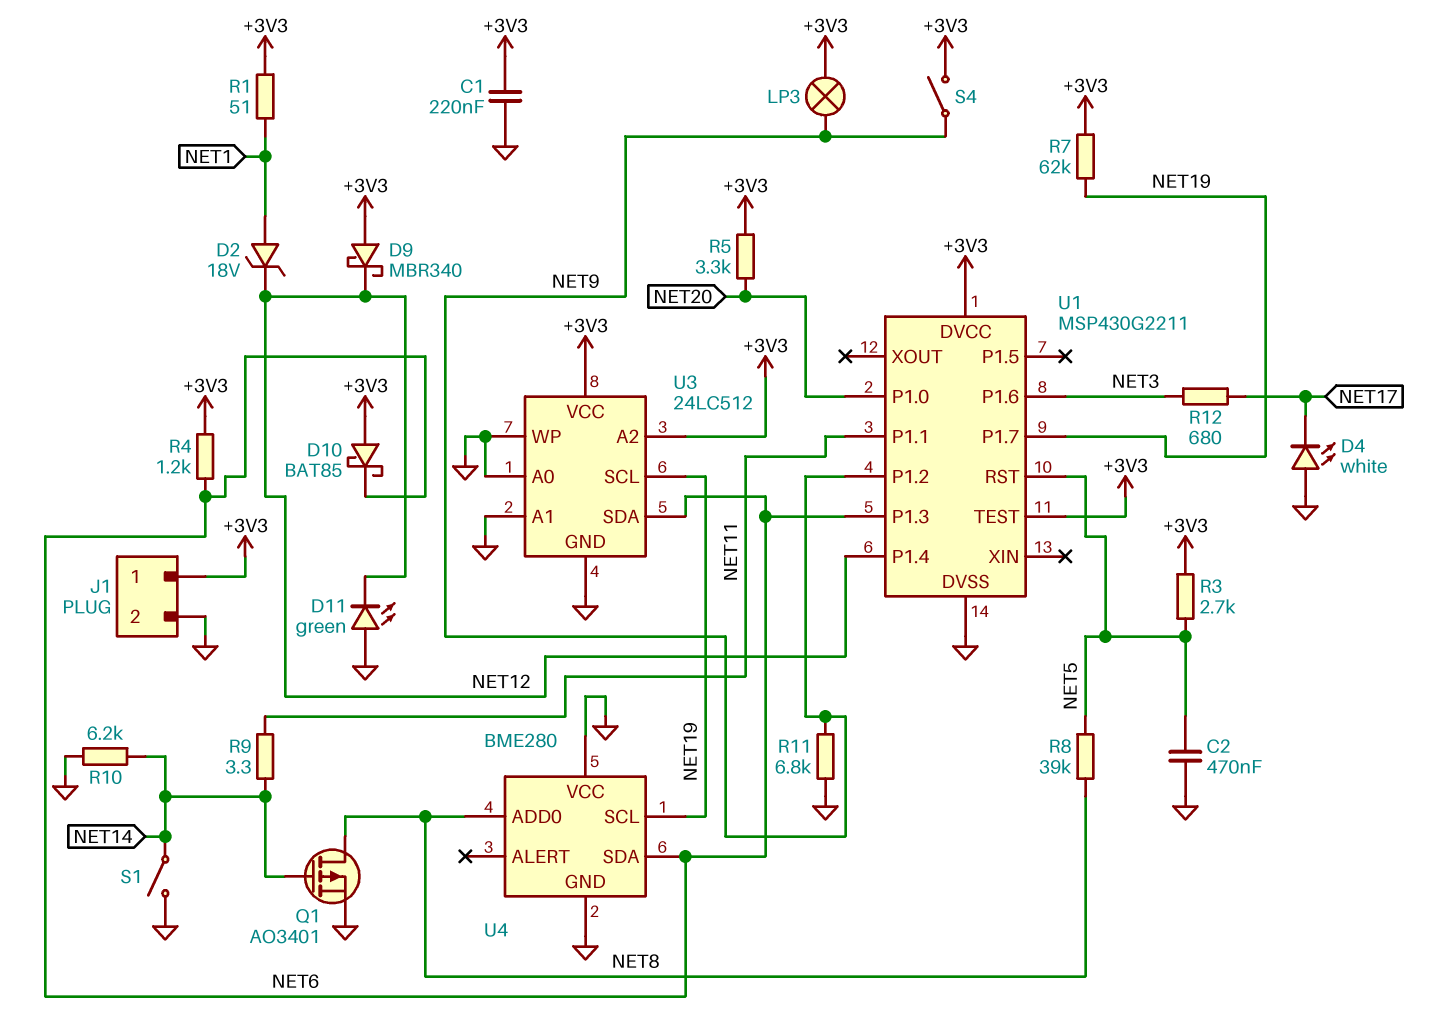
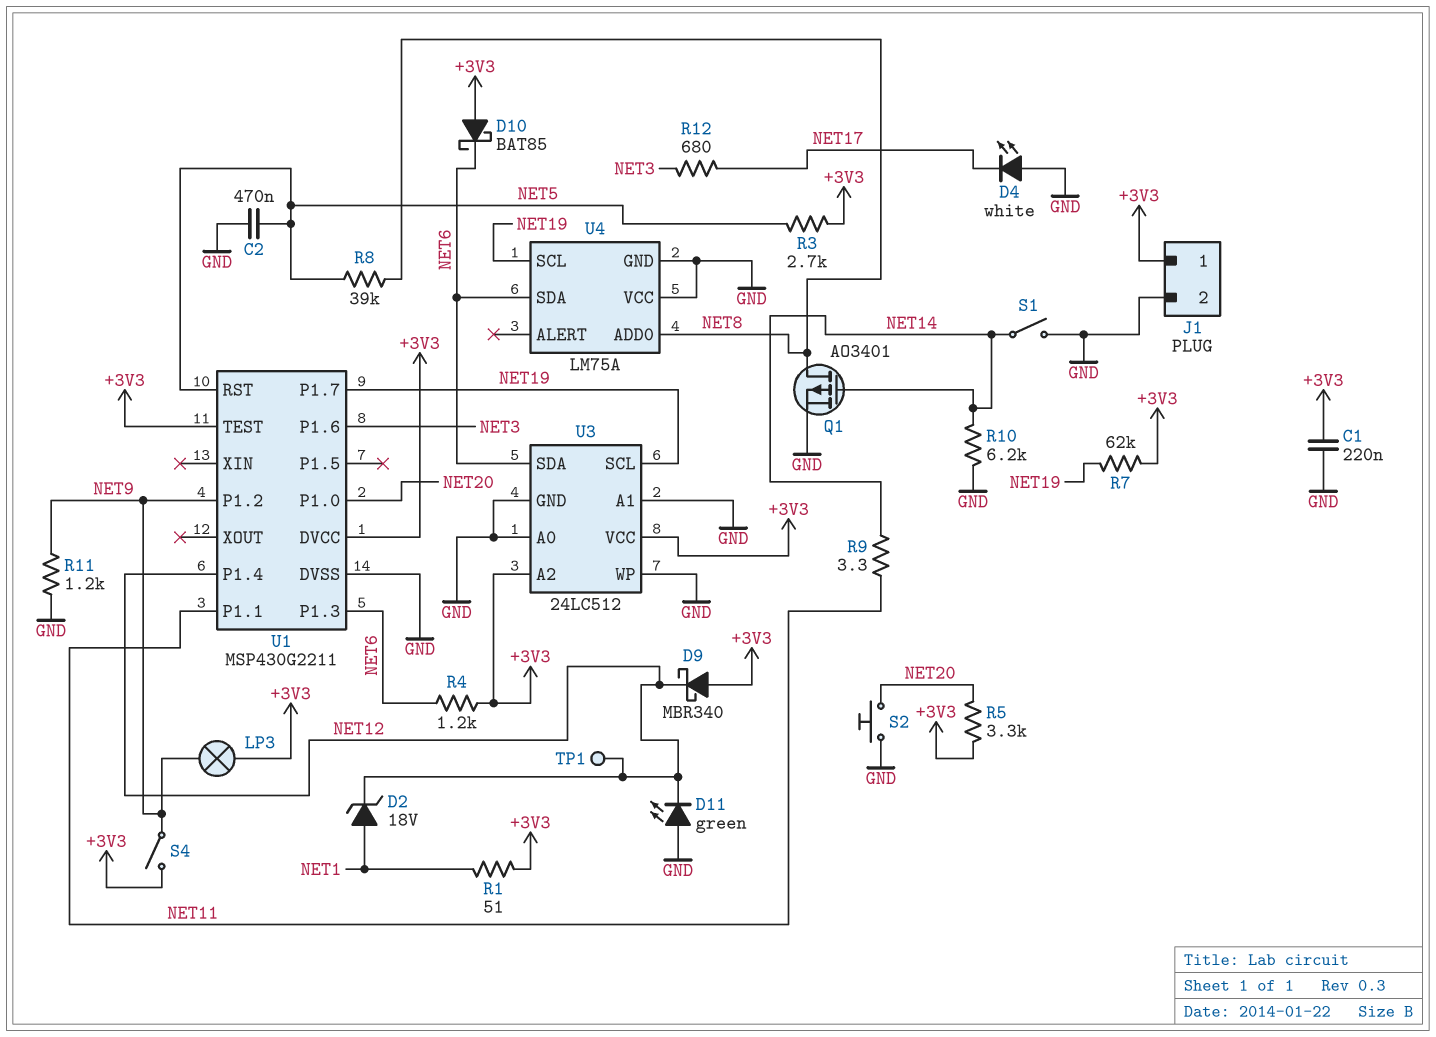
R11: 6.8k (GND, NET9) -> 1.2k (GND, NET9)
S2: none -> button (GND, NET20)
TP1: none -> test point (NET12)
U4: BME280 -> LM75A

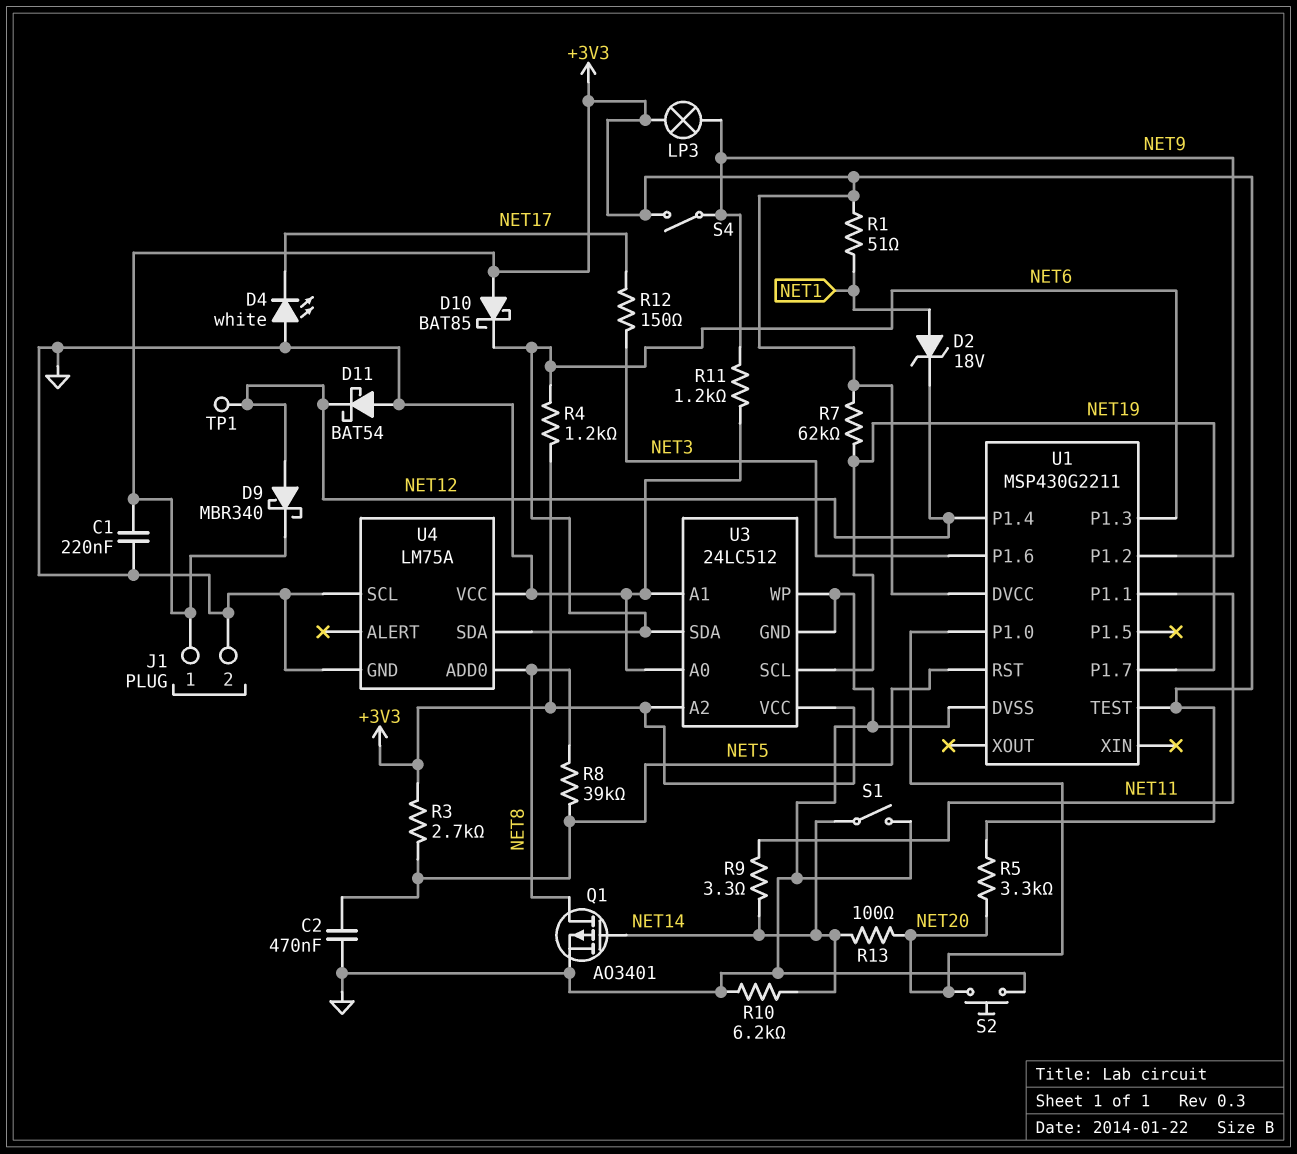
D9: schottky MBR340 (A +3V3, K NET12) -> schottky MBR340 (A NET12, K +3V3)
D11: LED green (A GND, K NET12) -> schottky BAT54 (A GND, K NET12)
R12: 680 (NET3, NET17) -> 150 (NET3, NET17)
R13: none -> 100 (NET14, NET20)
U4 pin SCL: NET19 -> GND

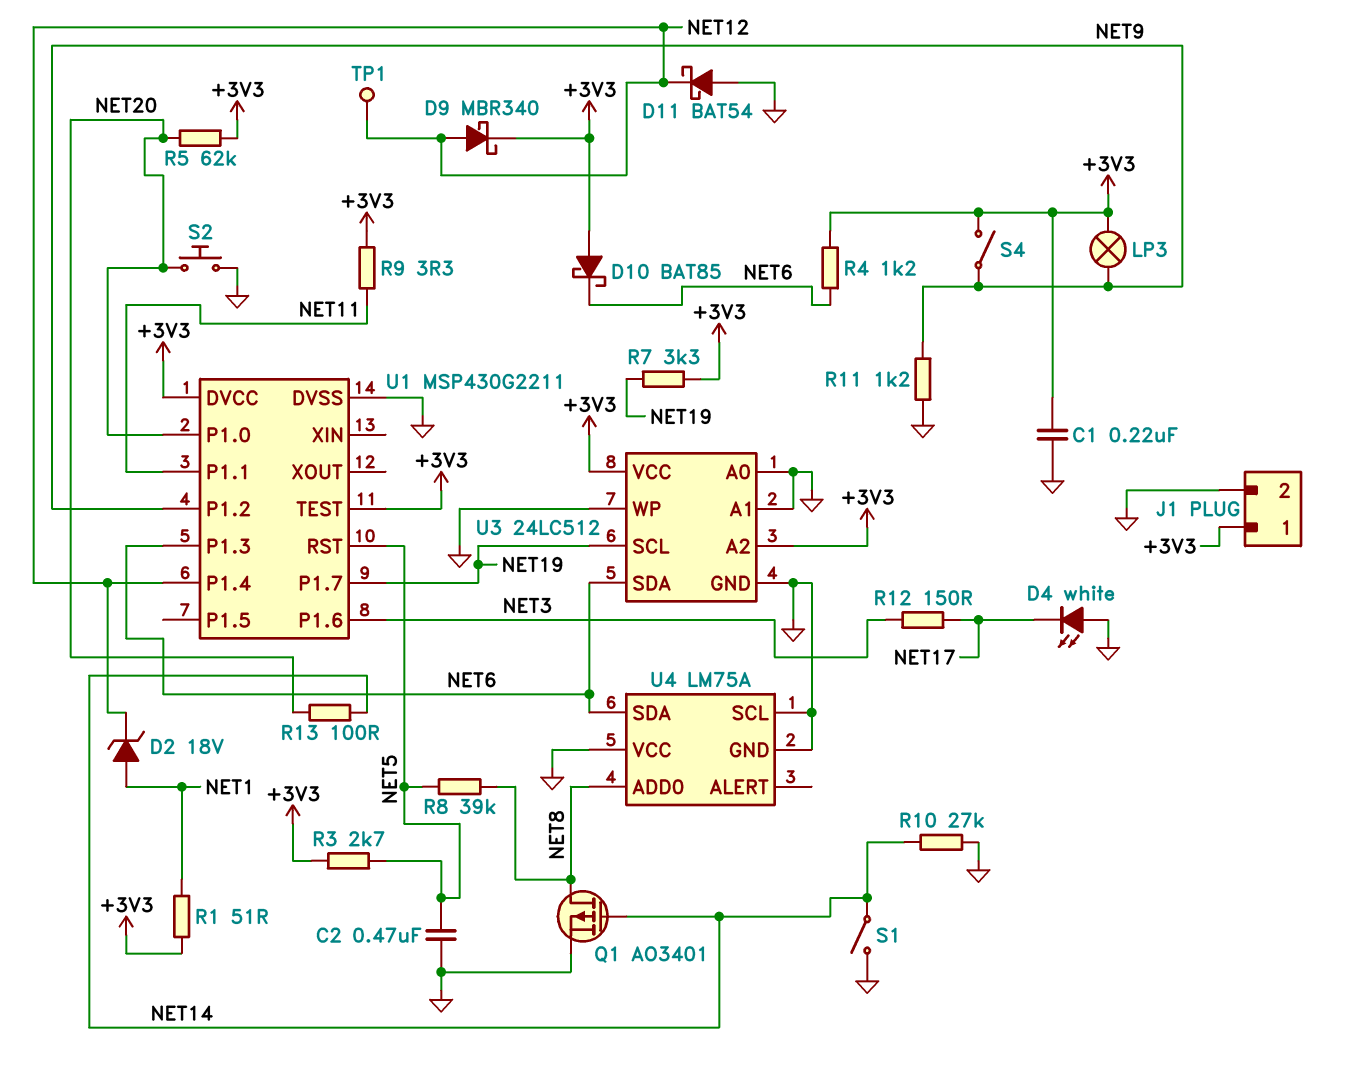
R5: 3.3k (+3V3, NET20) -> 62k (+3V3, NET20)
R7: 62k (+3V3, NET19) -> 3.3k (+3V3, NET19)
R9: 3.3 (NET11, NET14) -> 3.3 (+3V3, NET11)
R10: 6.2k (GND, NET14) -> 27k (GND, NET14)

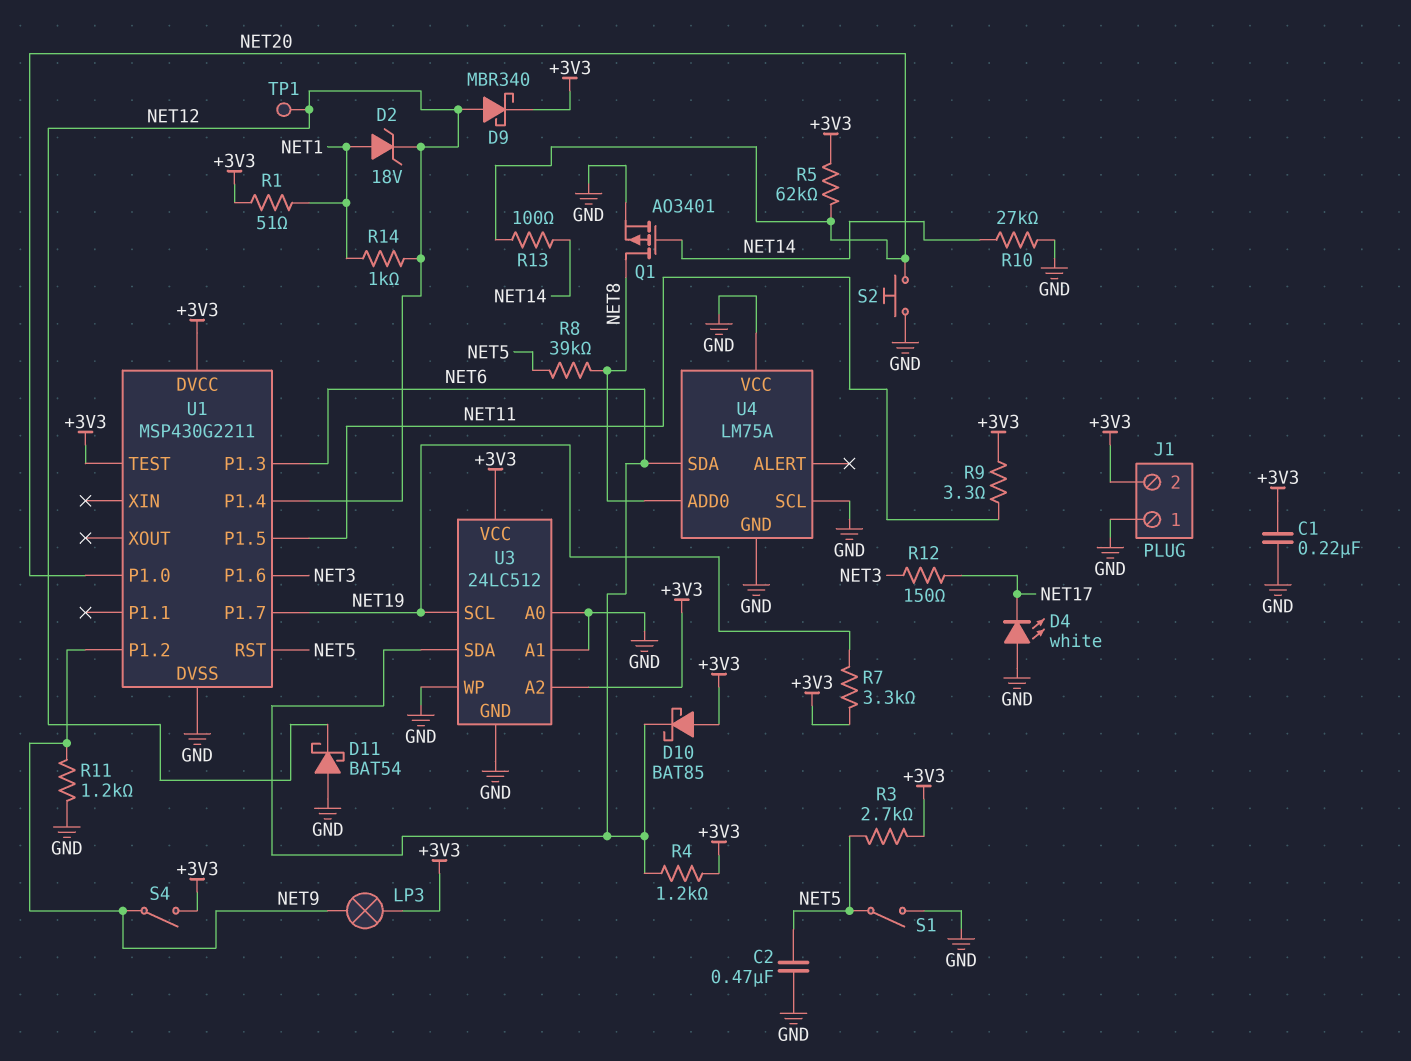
J1 pin 1: +3V3 -> GND
J1 pin 2: GND -> +3V3
R14: none -> 1k (NET1, NET12)
S1: switch (GND, NET14) -> switch (GND, NET5)
U1 pin P1.1: NET11 -> none
U1 pin P1.5: none -> NET11

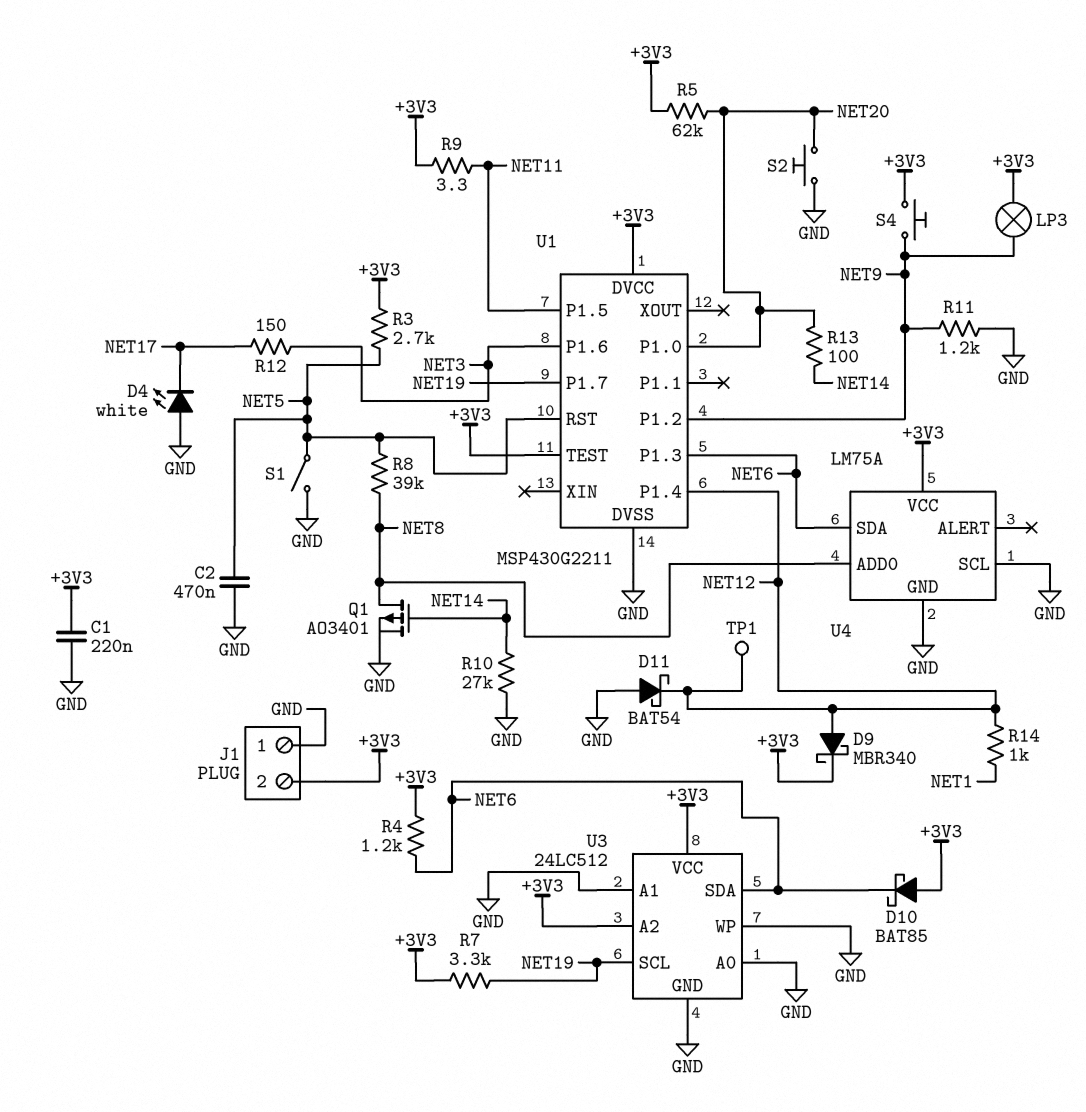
D2: zener 18V (A NET1, K NET12) -> none
R1: 51 (+3V3, NET1) -> none
S4: switch (+3V3, NET9) -> button (+3V3, NET9)
U4 pin VCC: GND -> +3V3

